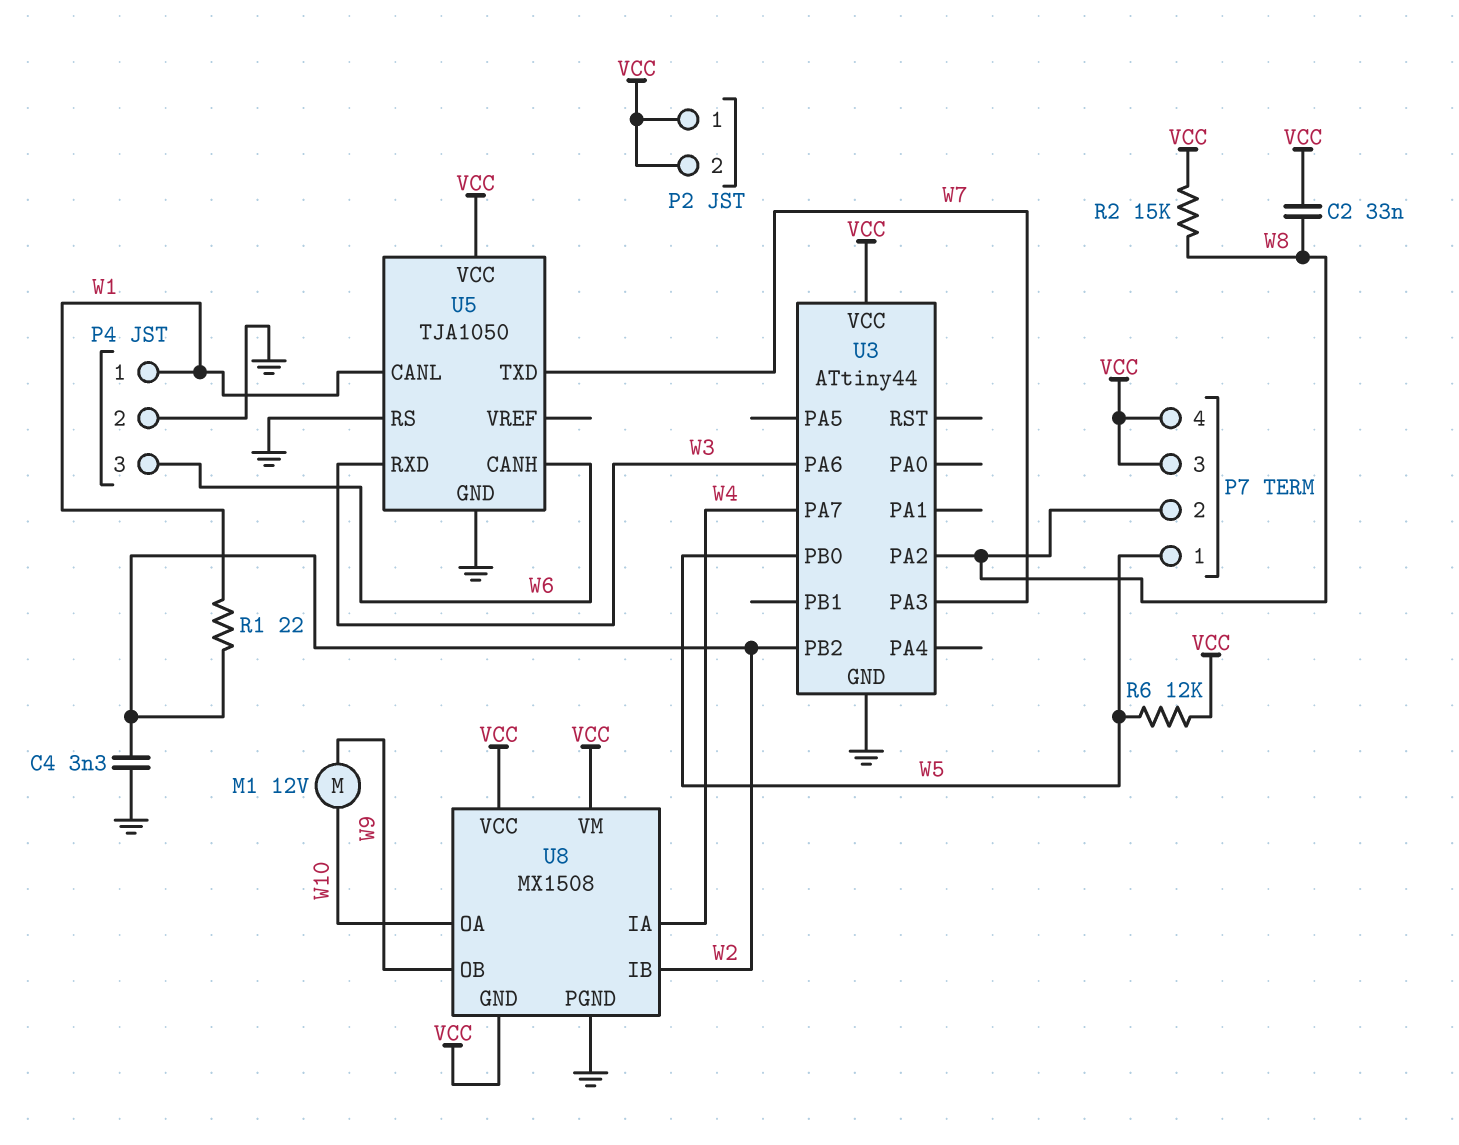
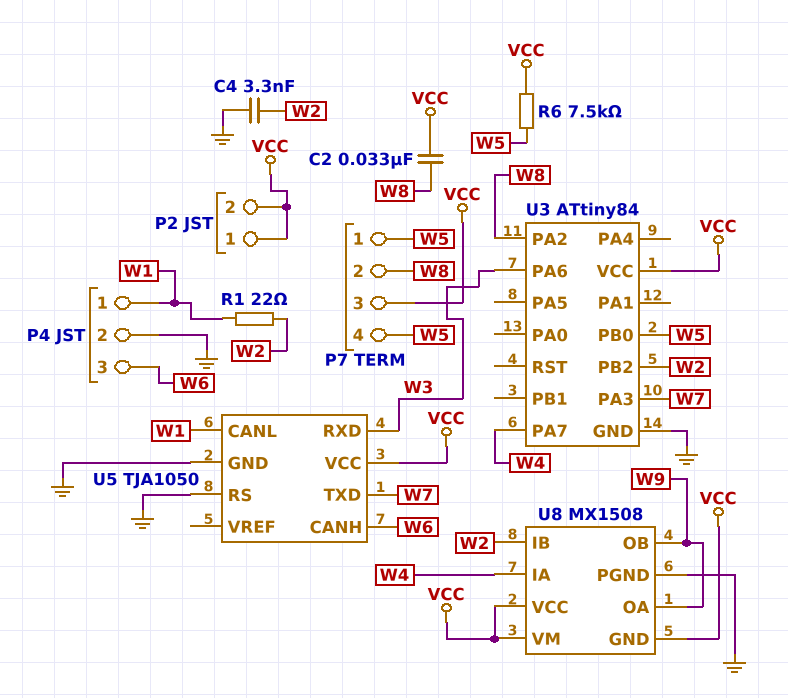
M1: motor 12V (W9, W10) -> none
P7 pin 4: VCC -> W5
R2: 15k (VCC, W8) -> none
R6: 12k (VCC, W5) -> 7.5k (VCC, W5)
U3: ATtiny44 -> ATtiny84
U8 pin OA: W10 -> W9

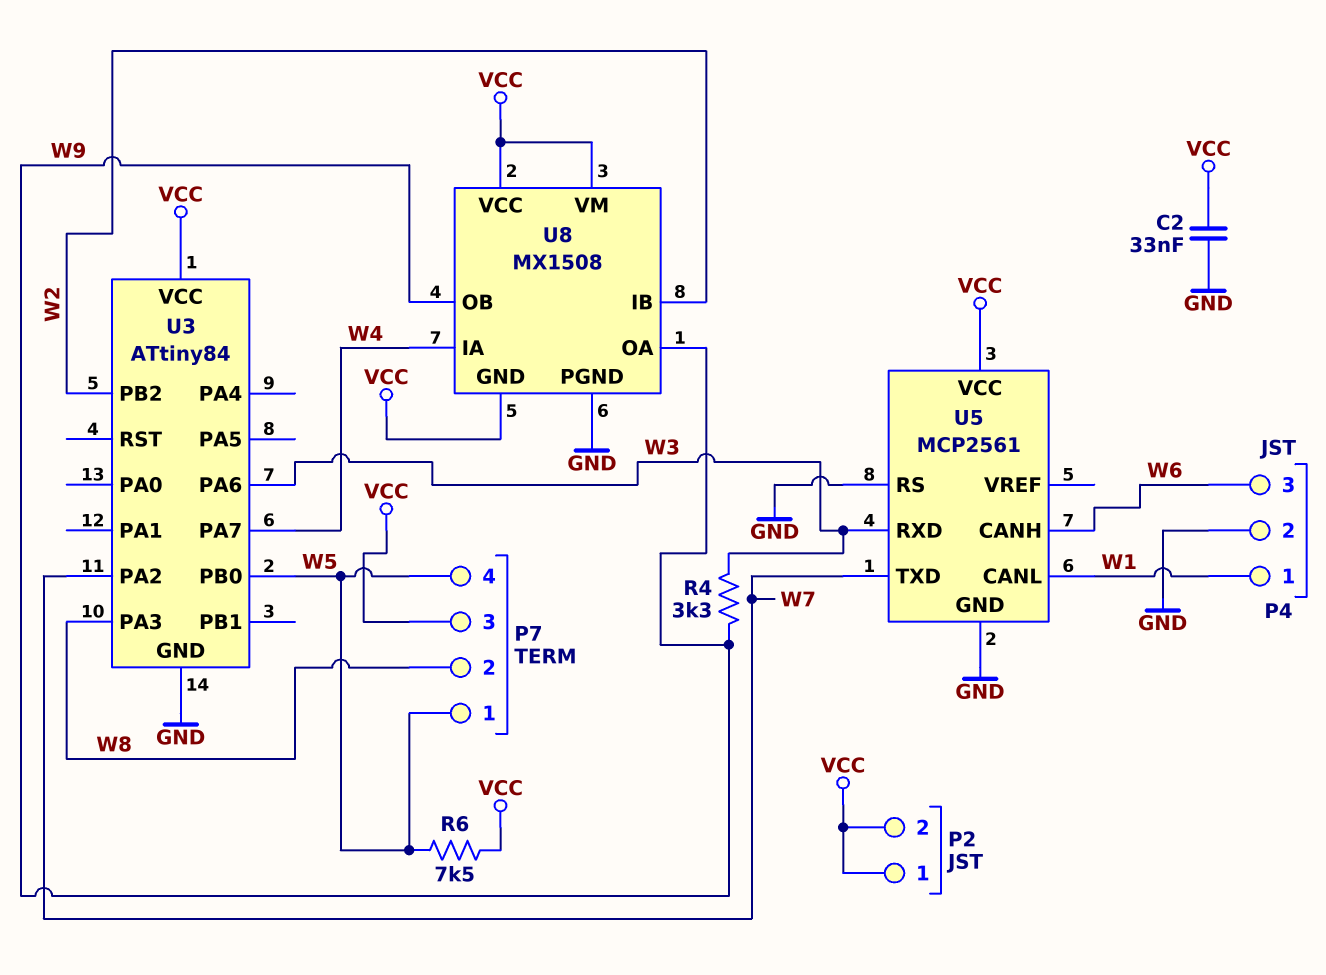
C2: 33nF (VCC, W8) -> 33nF (GND, VCC)
C4: 3.3nF (GND, W2) -> none
R1: 22 (W1, W2) -> none
R4: none -> 3.3k (W3, W9)
U3 pin PA2: W8 -> W7
U3 pin PA3: W7 -> W8
U5: TJA1050 -> MCP2561

